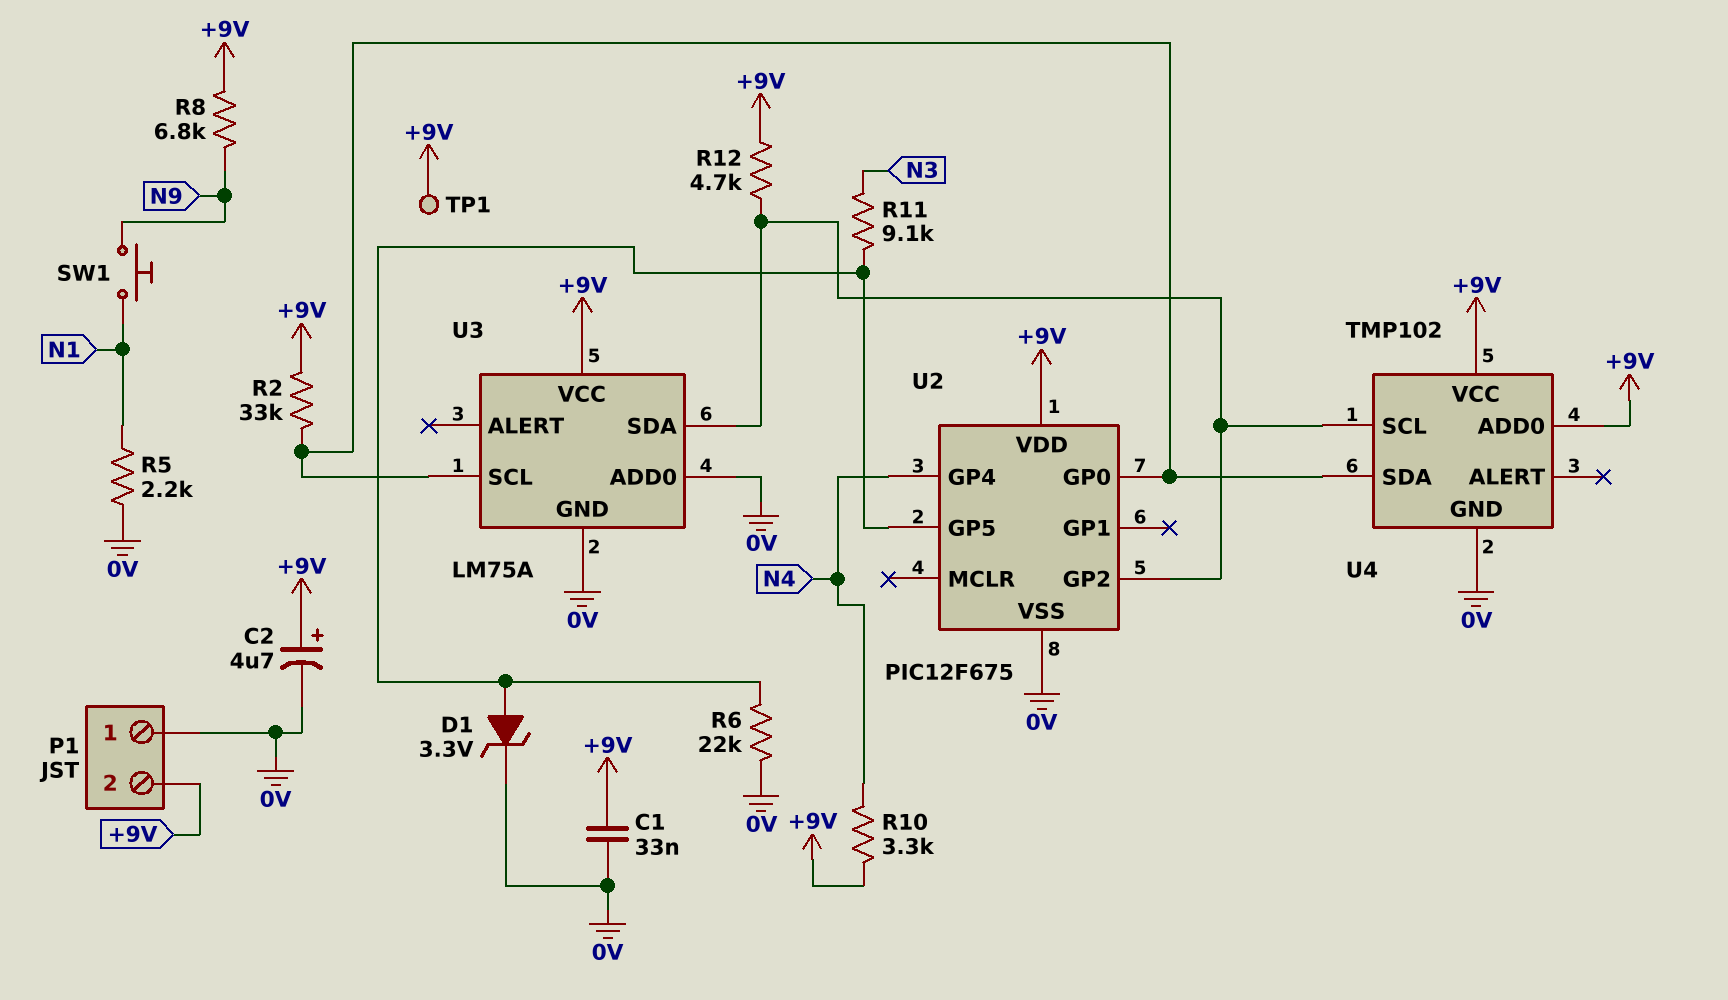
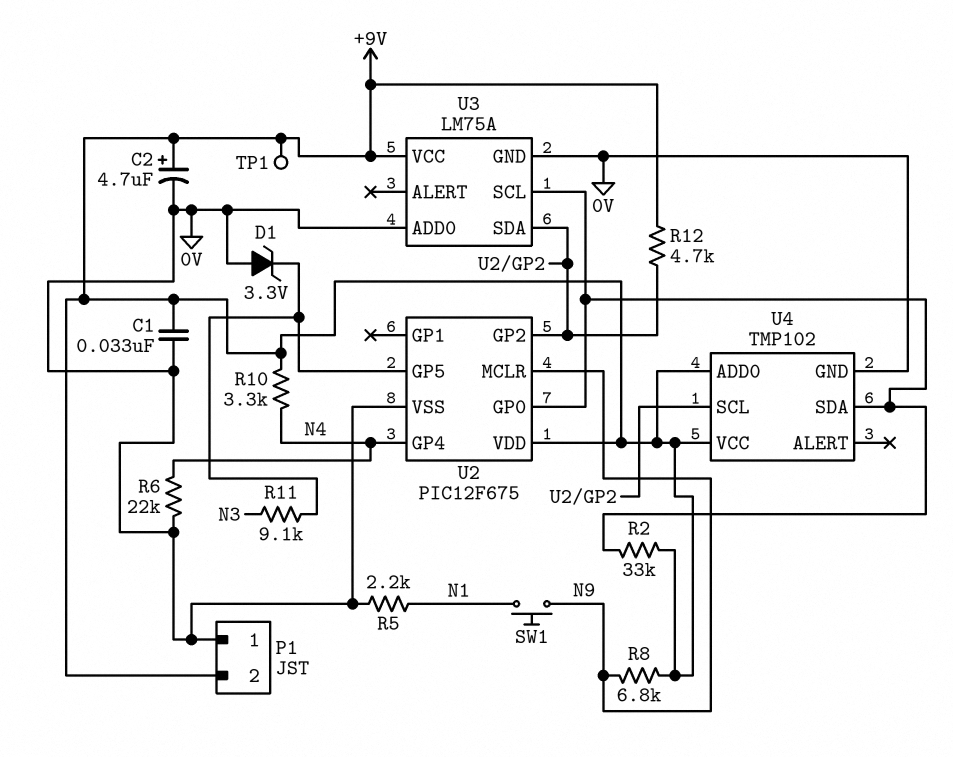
D1: zener 3.3V (A U2/GP5, K 0V) -> zener 3.3V (A 0V, K U2/GP5)
R6: 22k (0V, U2/GP5) -> 22k (0V, N4)
U2 pin MCLR: none -> N9

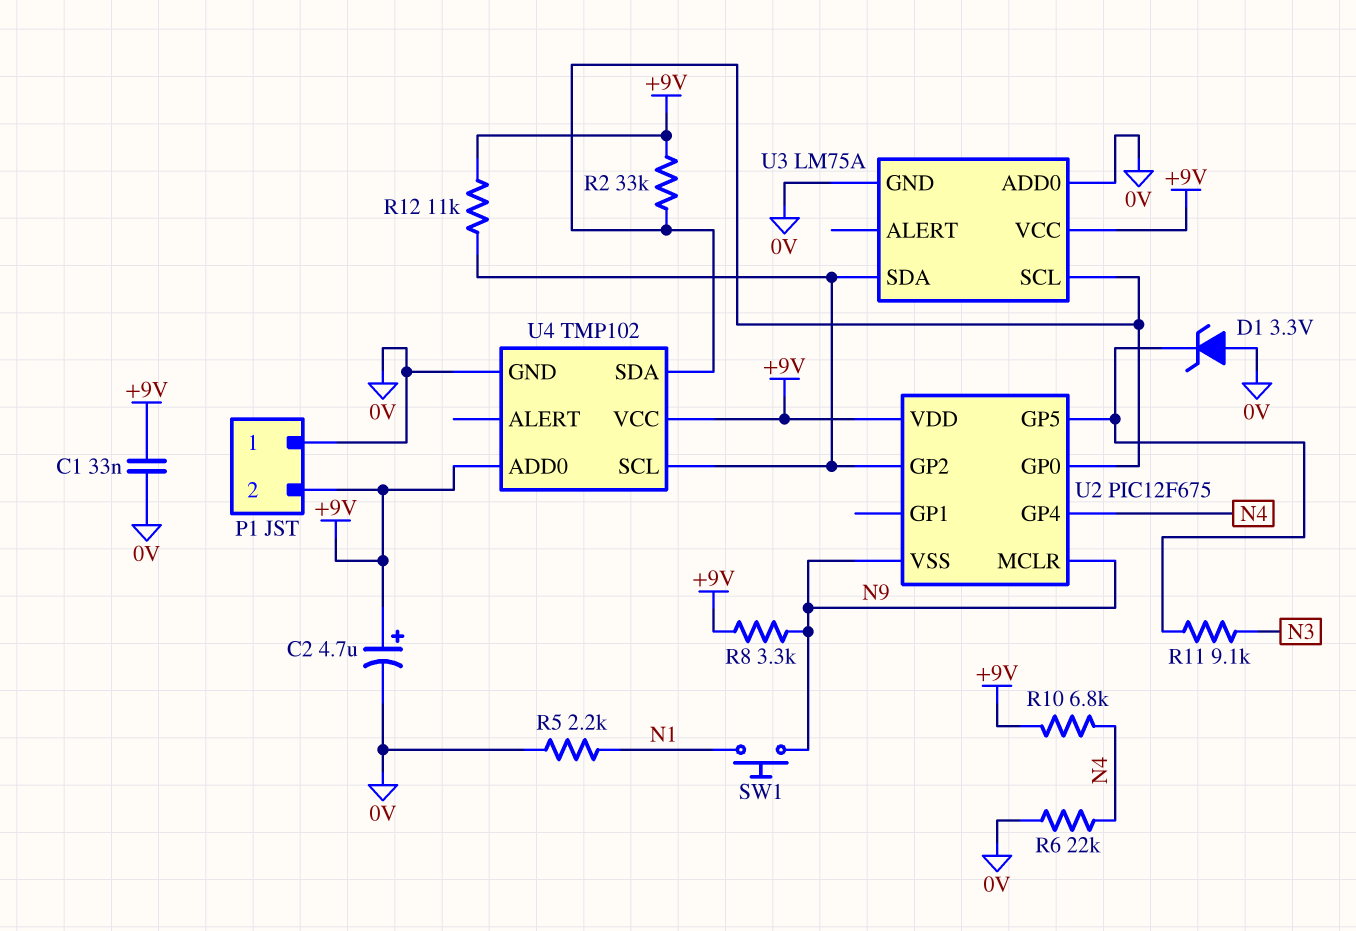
R8: 6.8k (+9V, N9) -> 3.3k (+9V, N9)
R10: 3.3k (+9V, N4) -> 6.8k (+9V, N4)
R12: 4.7k (+9V, U2/GP2) -> 11k (+9V, U2/GP2)
TP1: test point (+9V) -> none
U2 pin VSS: 0V -> N9

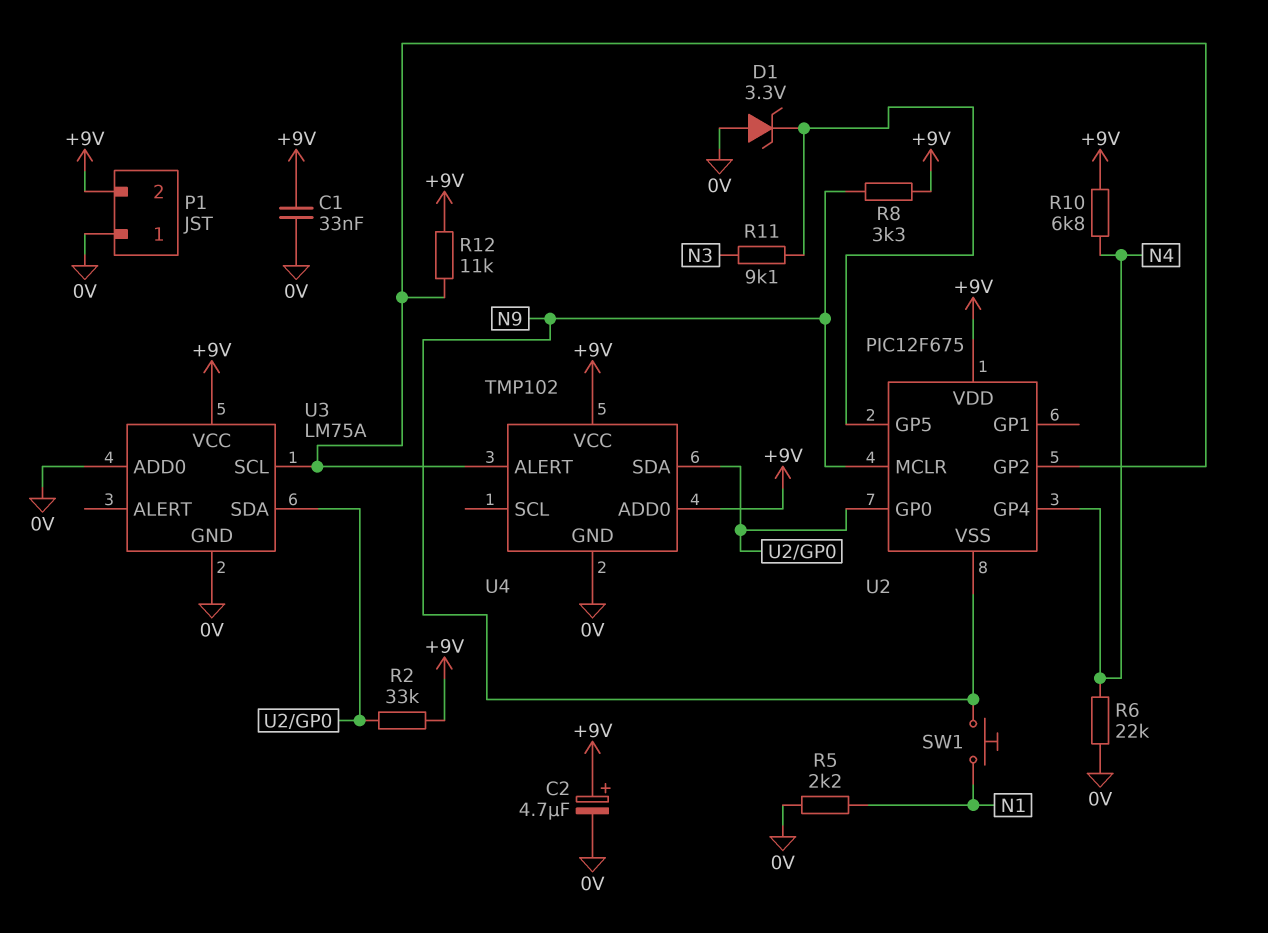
U3 pin SCL: U2/GP0 -> U2/GP2
U3 pin SDA: U2/GP2 -> U2/GP0
U4 pin ALERT: none -> U2/GP2
U4 pin SCL: U2/GP2 -> none

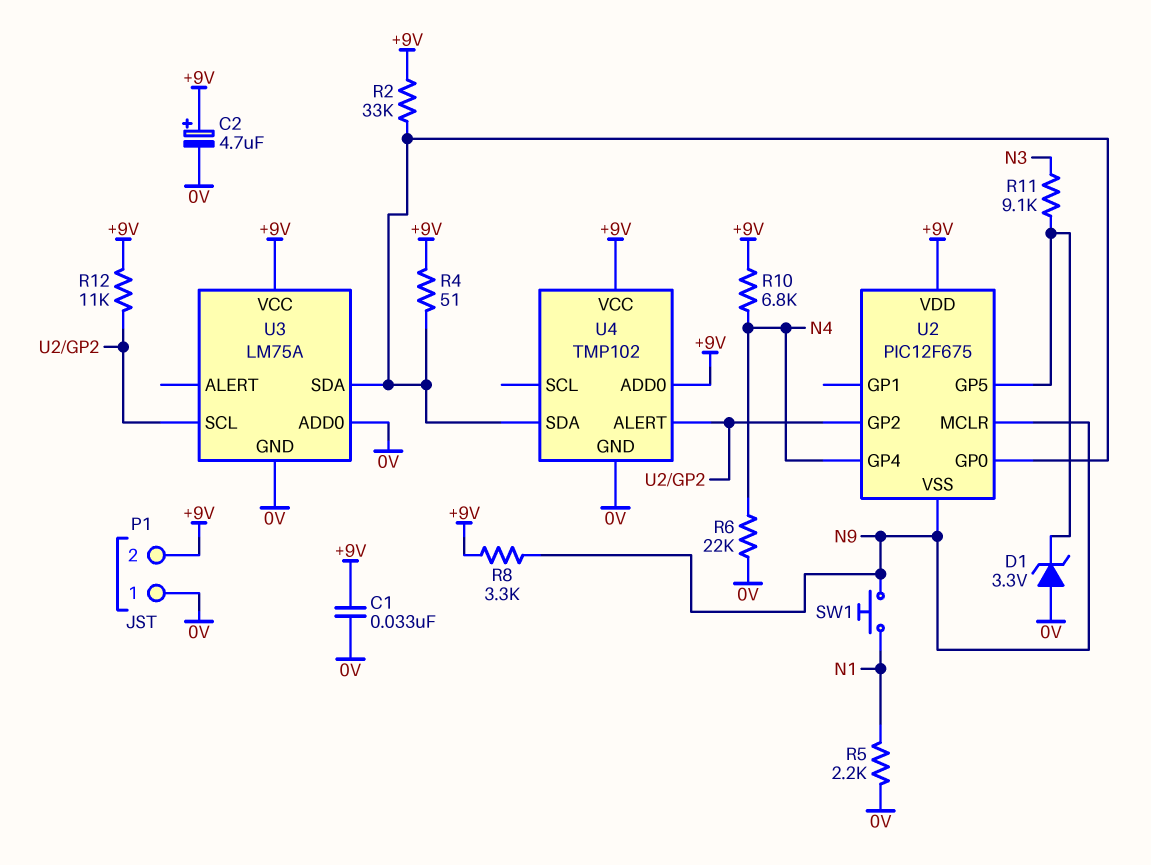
R4: none -> 51 (+9V, U2/GP0)

